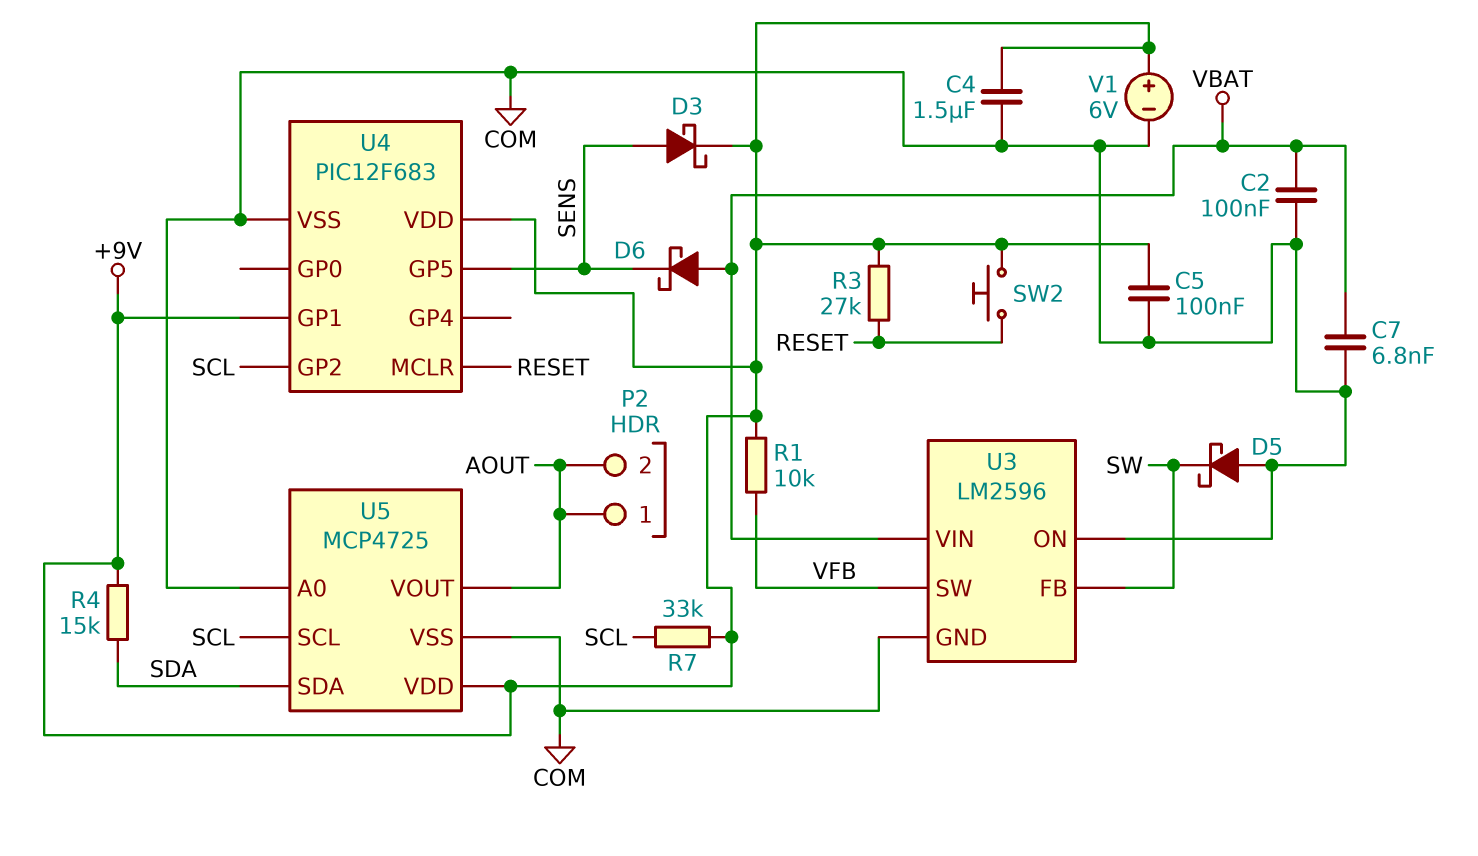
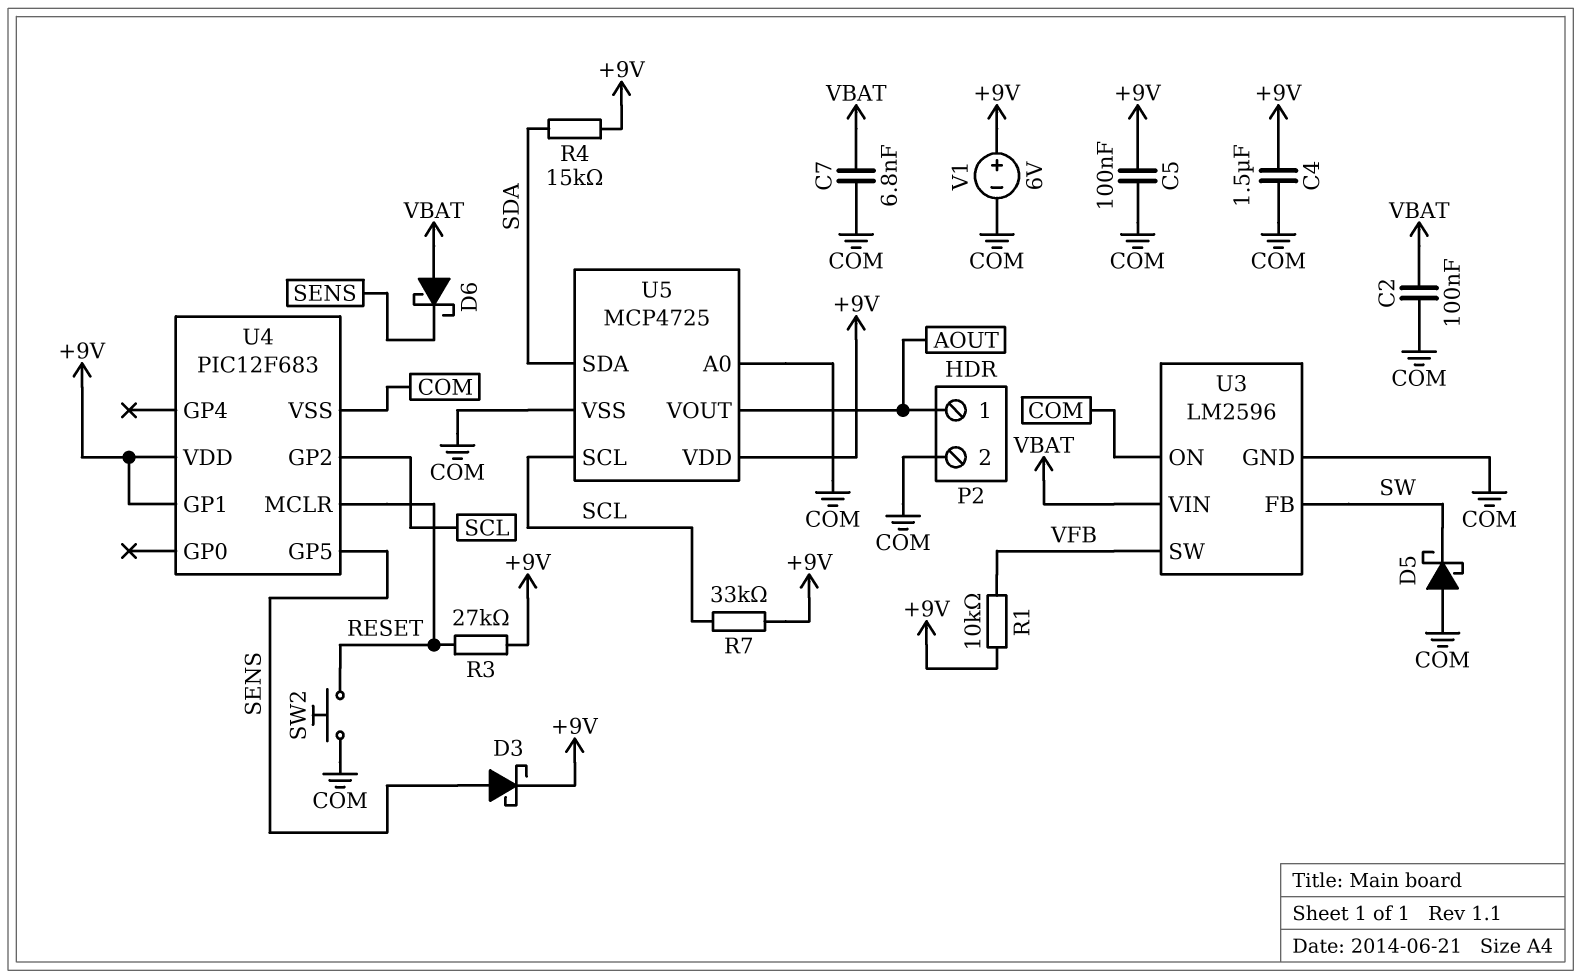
P2 pin 2: AOUT -> COM
SW2: button (+9V, RESET) -> button (COM, RESET)

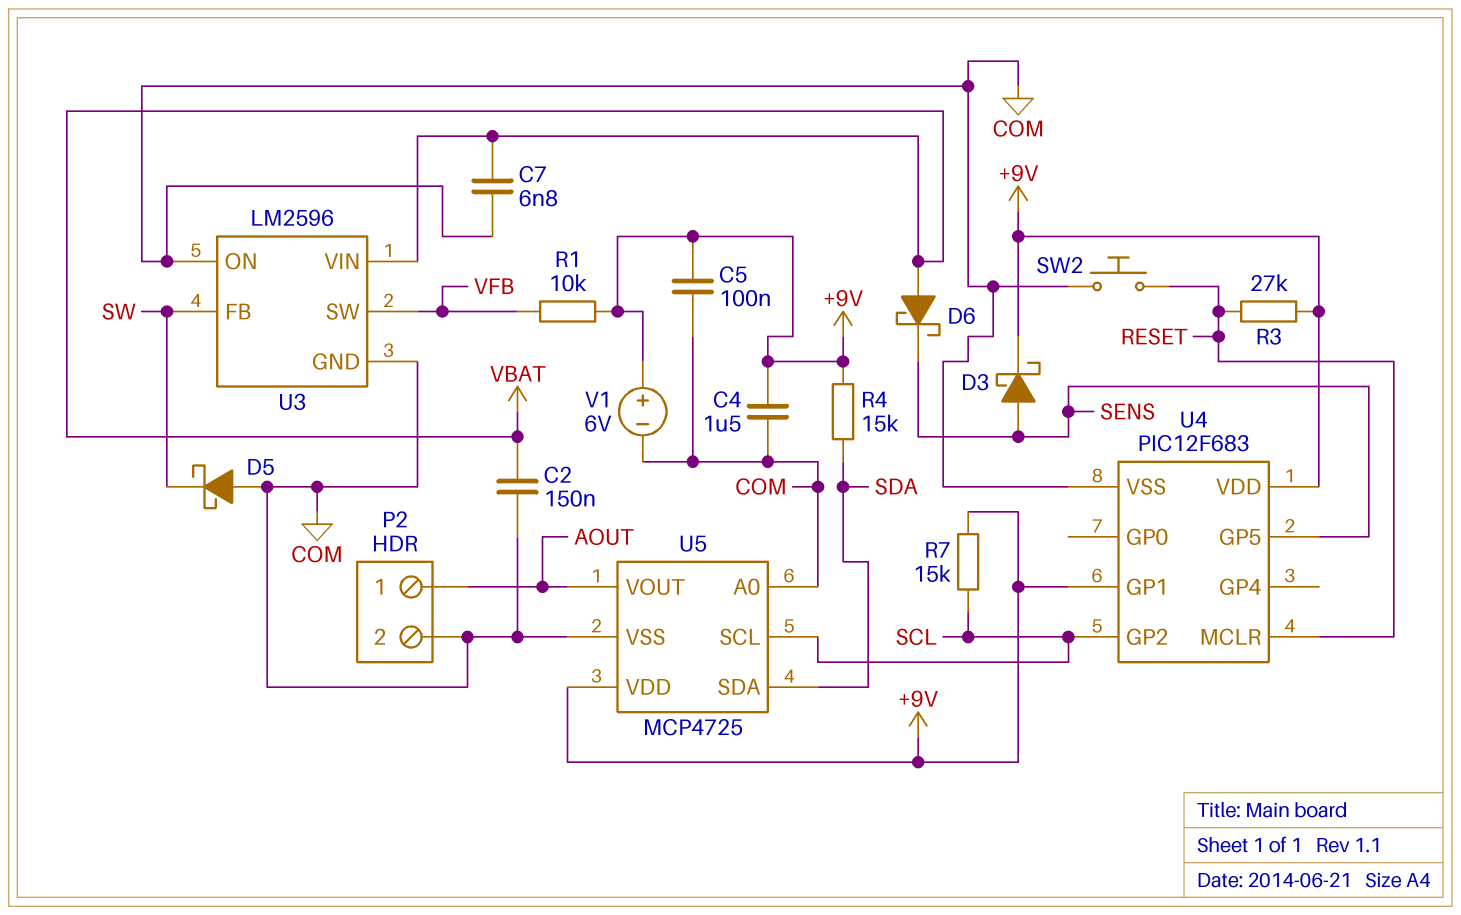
C2: 100nF (COM, VBAT) -> 150nF (COM, VBAT)
R7: 33k (+9V, SCL) -> 15k (+9V, SCL)

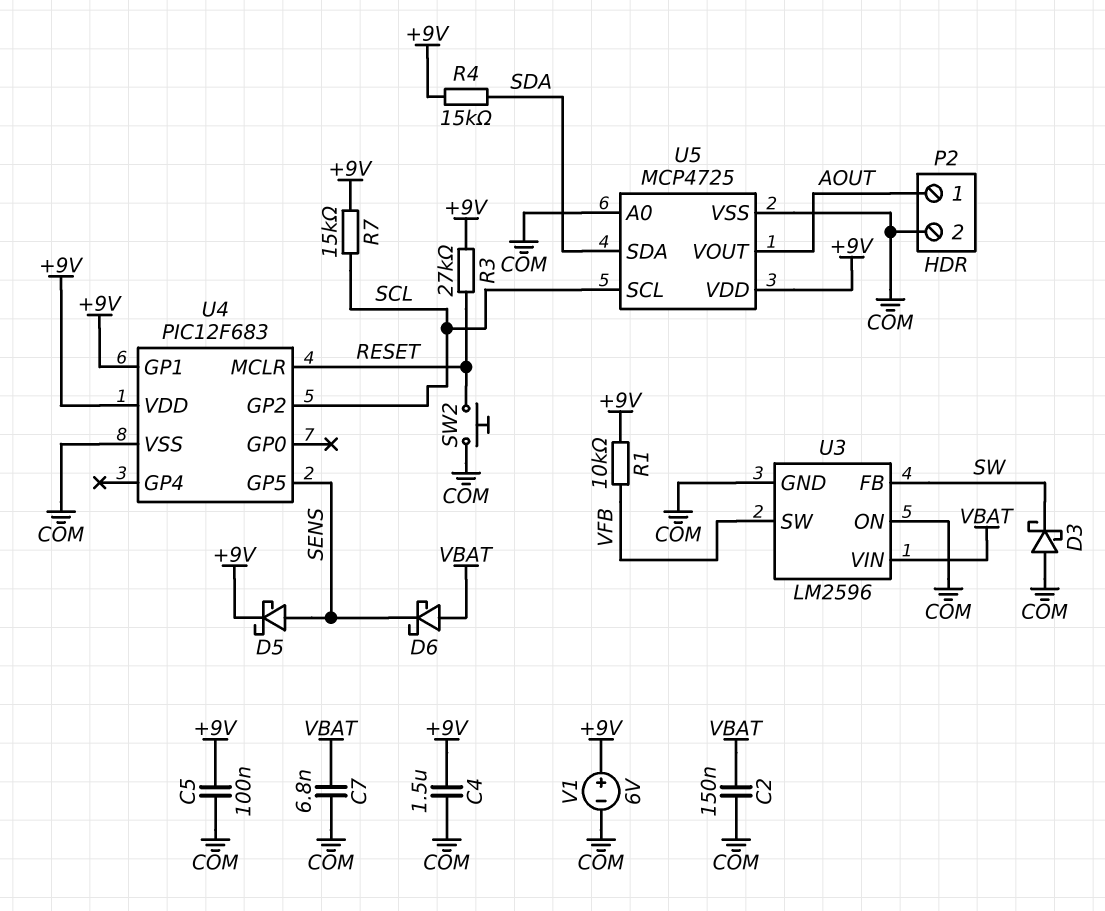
D3: schottky (A SENS, K +9V) -> schottky (A COM, K SW)
D5: schottky (A COM, K SW) -> schottky (A SENS, K +9V)

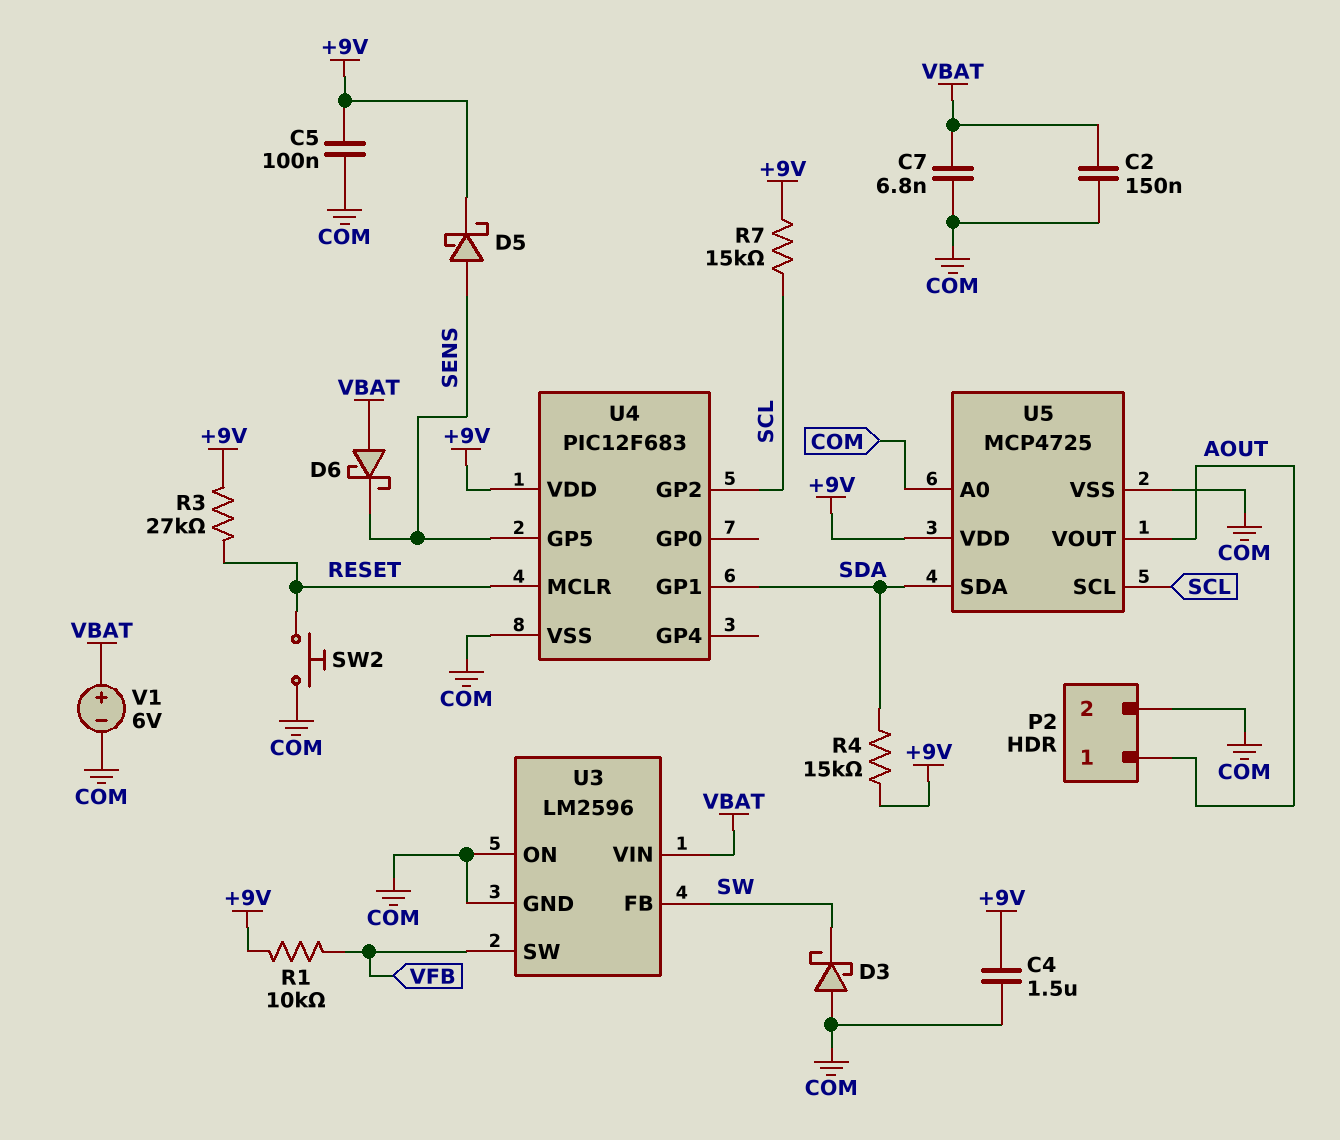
U4 pin GP1: +9V -> SDA
V1: 6V (plus +9V, minus COM) -> 6V (plus VBAT, minus COM)

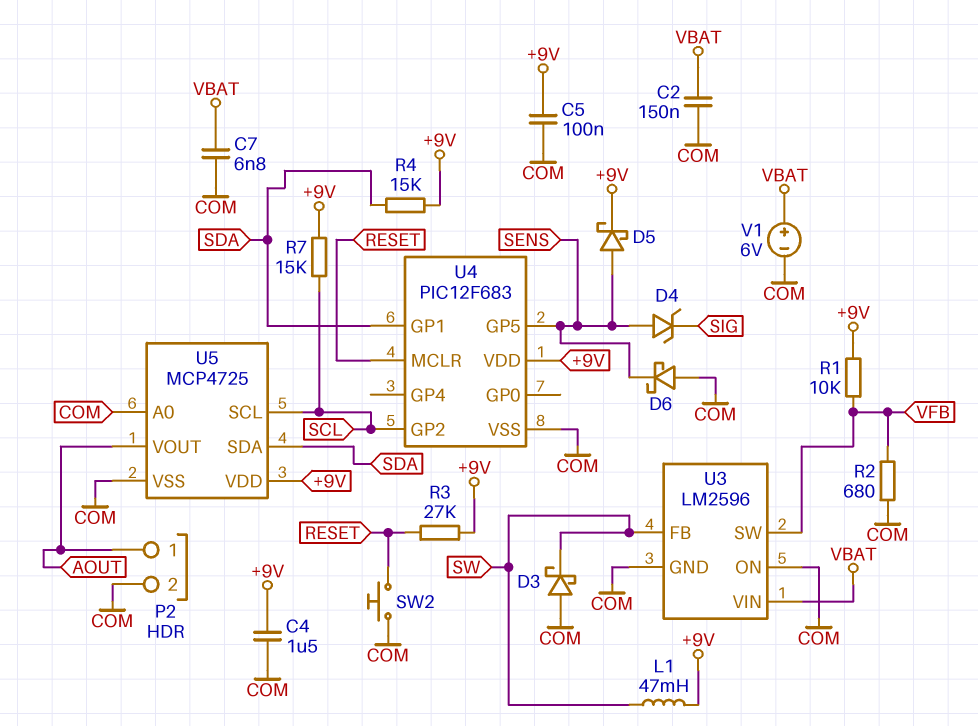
D4: none -> zener (A SENS, K SIG)
D6: schottky (A VBAT, K SENS) -> schottky (A COM, K SENS)
L1: none -> 47mH (+9V, SW)
R2: none -> 680 (COM, VFB)

